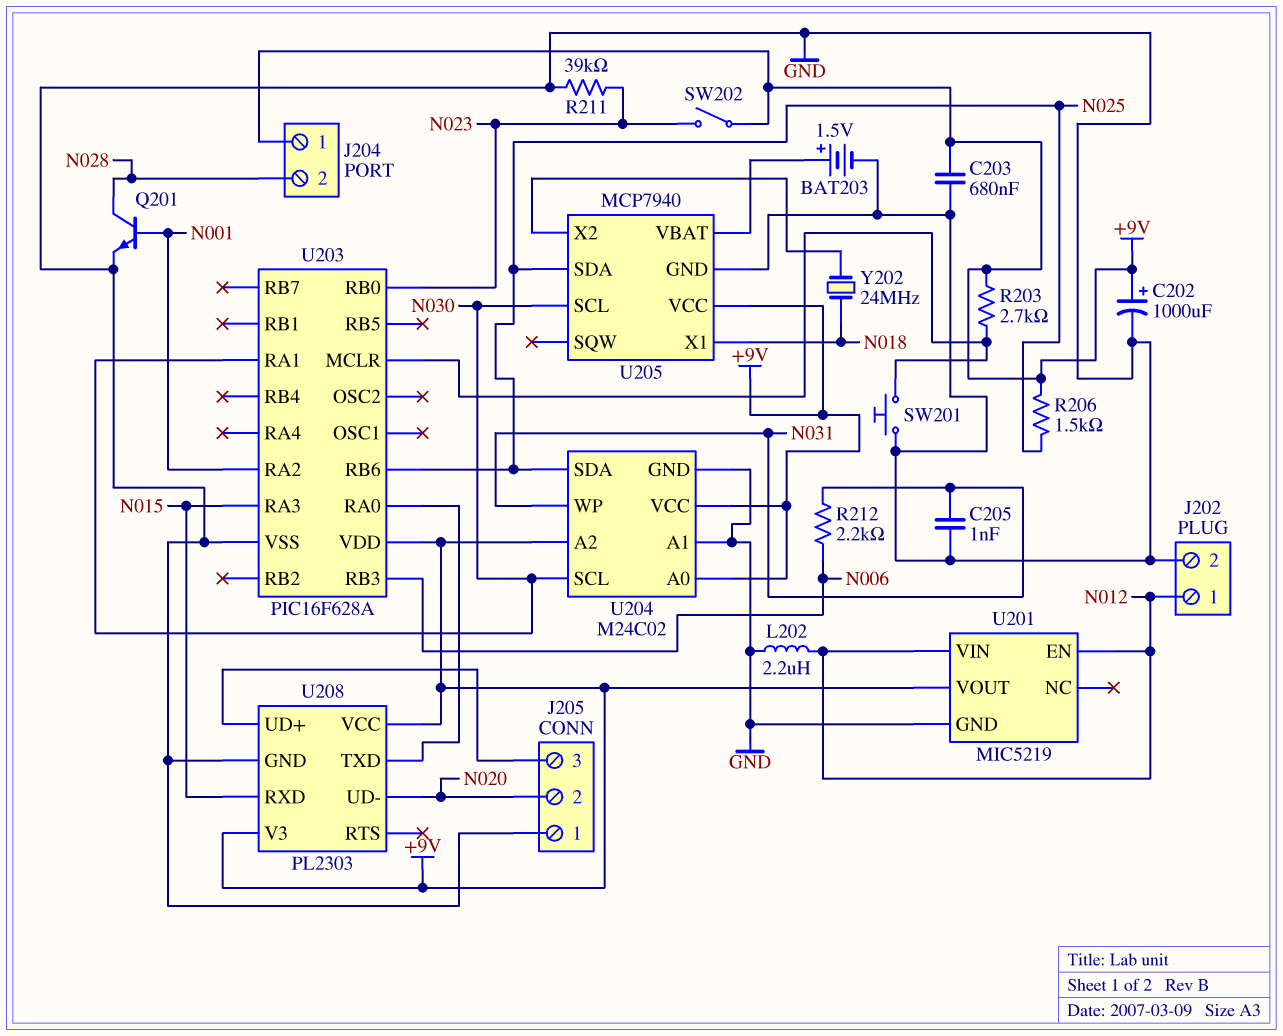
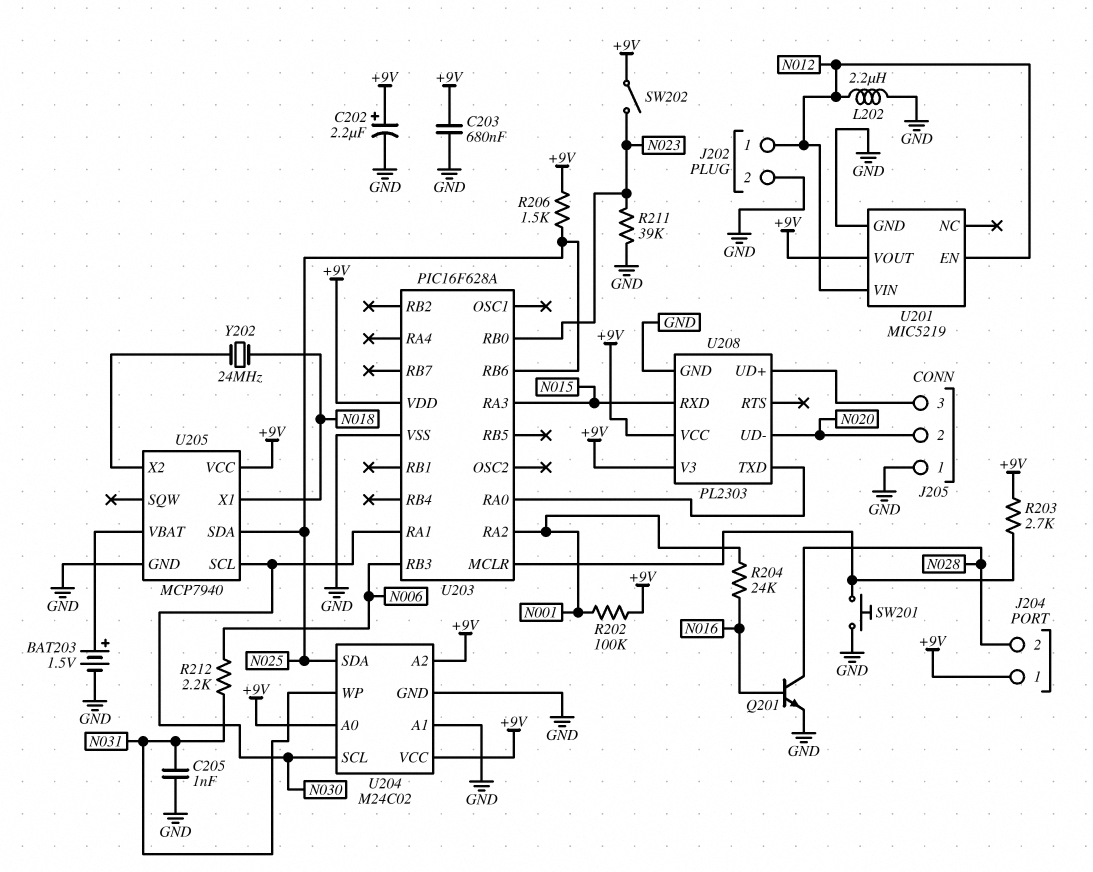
C202: 1000uF (plus +9V, minus GND) -> 2.2uF (plus +9V, minus GND)
Q201: NPN (B N001, C N028, E GND) -> NPN (B N016, C N028, E GND)
R202: none -> 100k (+9V, N001)
R204: none -> 24k (N001, N016)

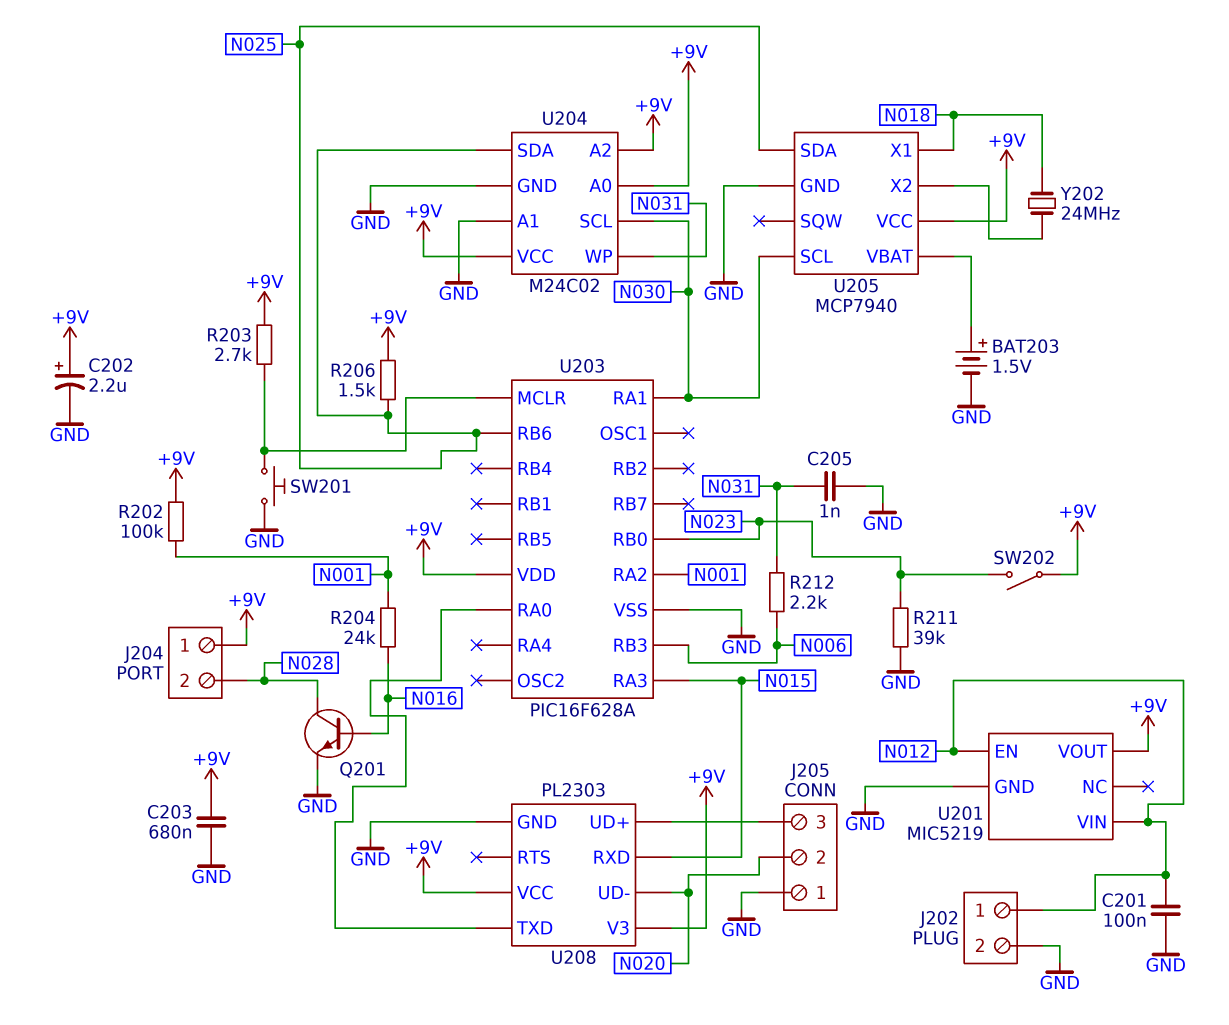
C201: none -> 100nF (GND, N012)
L202: 2.2uH (GND, N012) -> none

